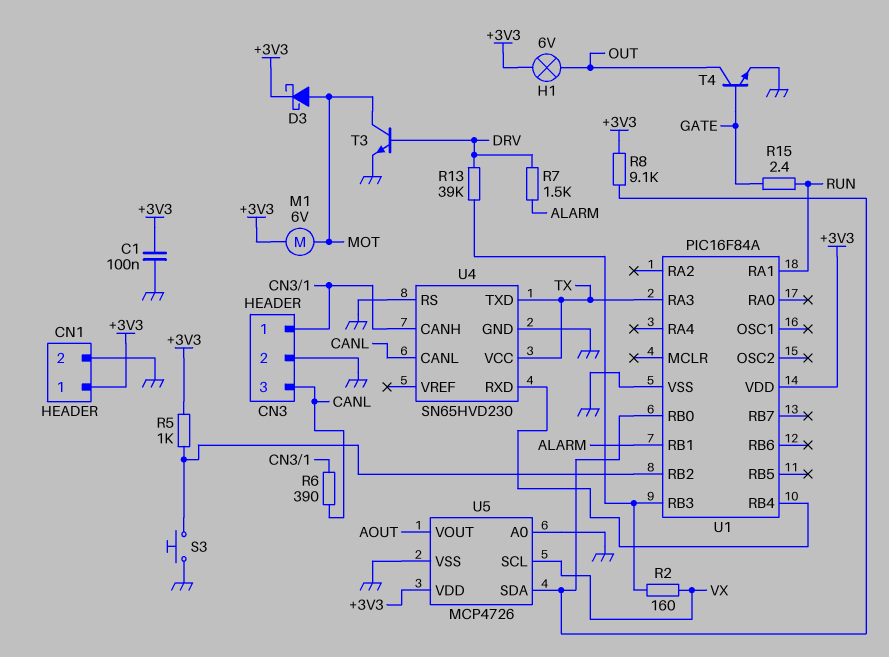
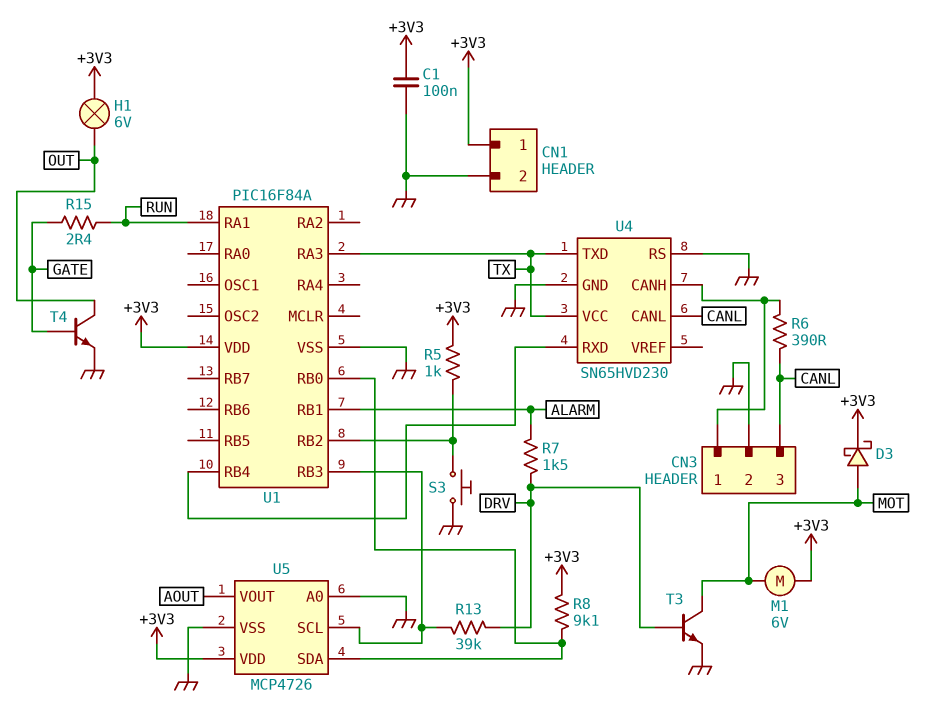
R2: 160 (U1/RB3, VX) -> none
U5 pin SCL: VX -> U1/RB3

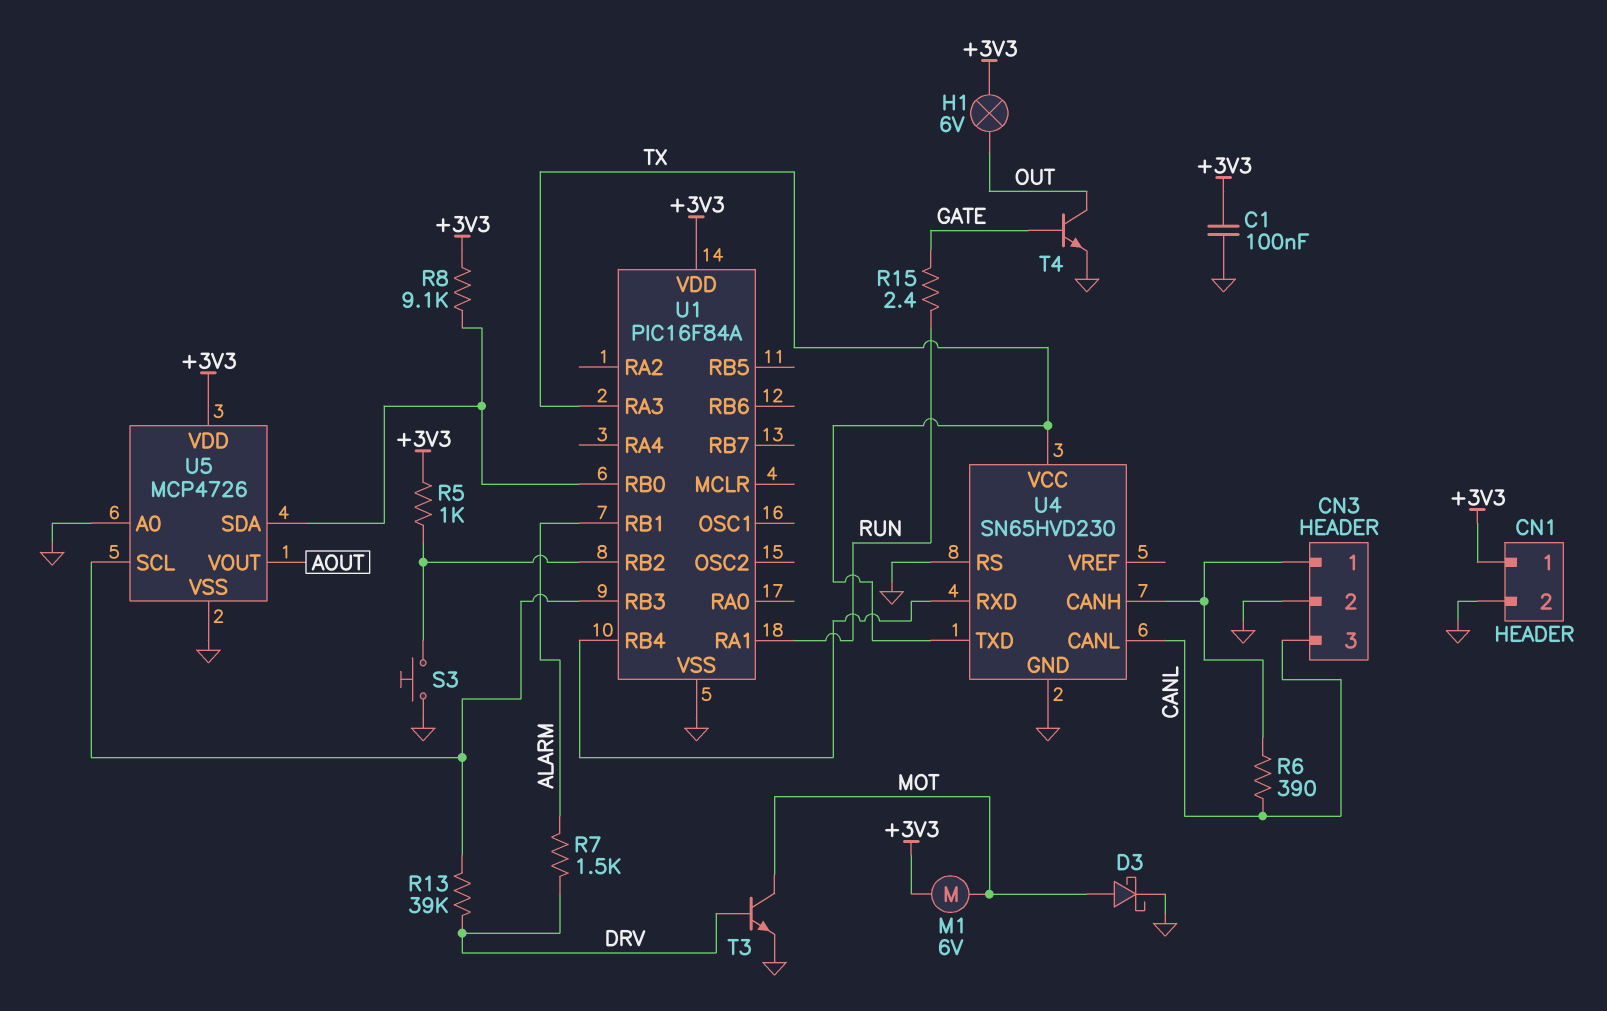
D3: schottky (A MOT, K +3V3) -> schottky (A MOT, K GND)

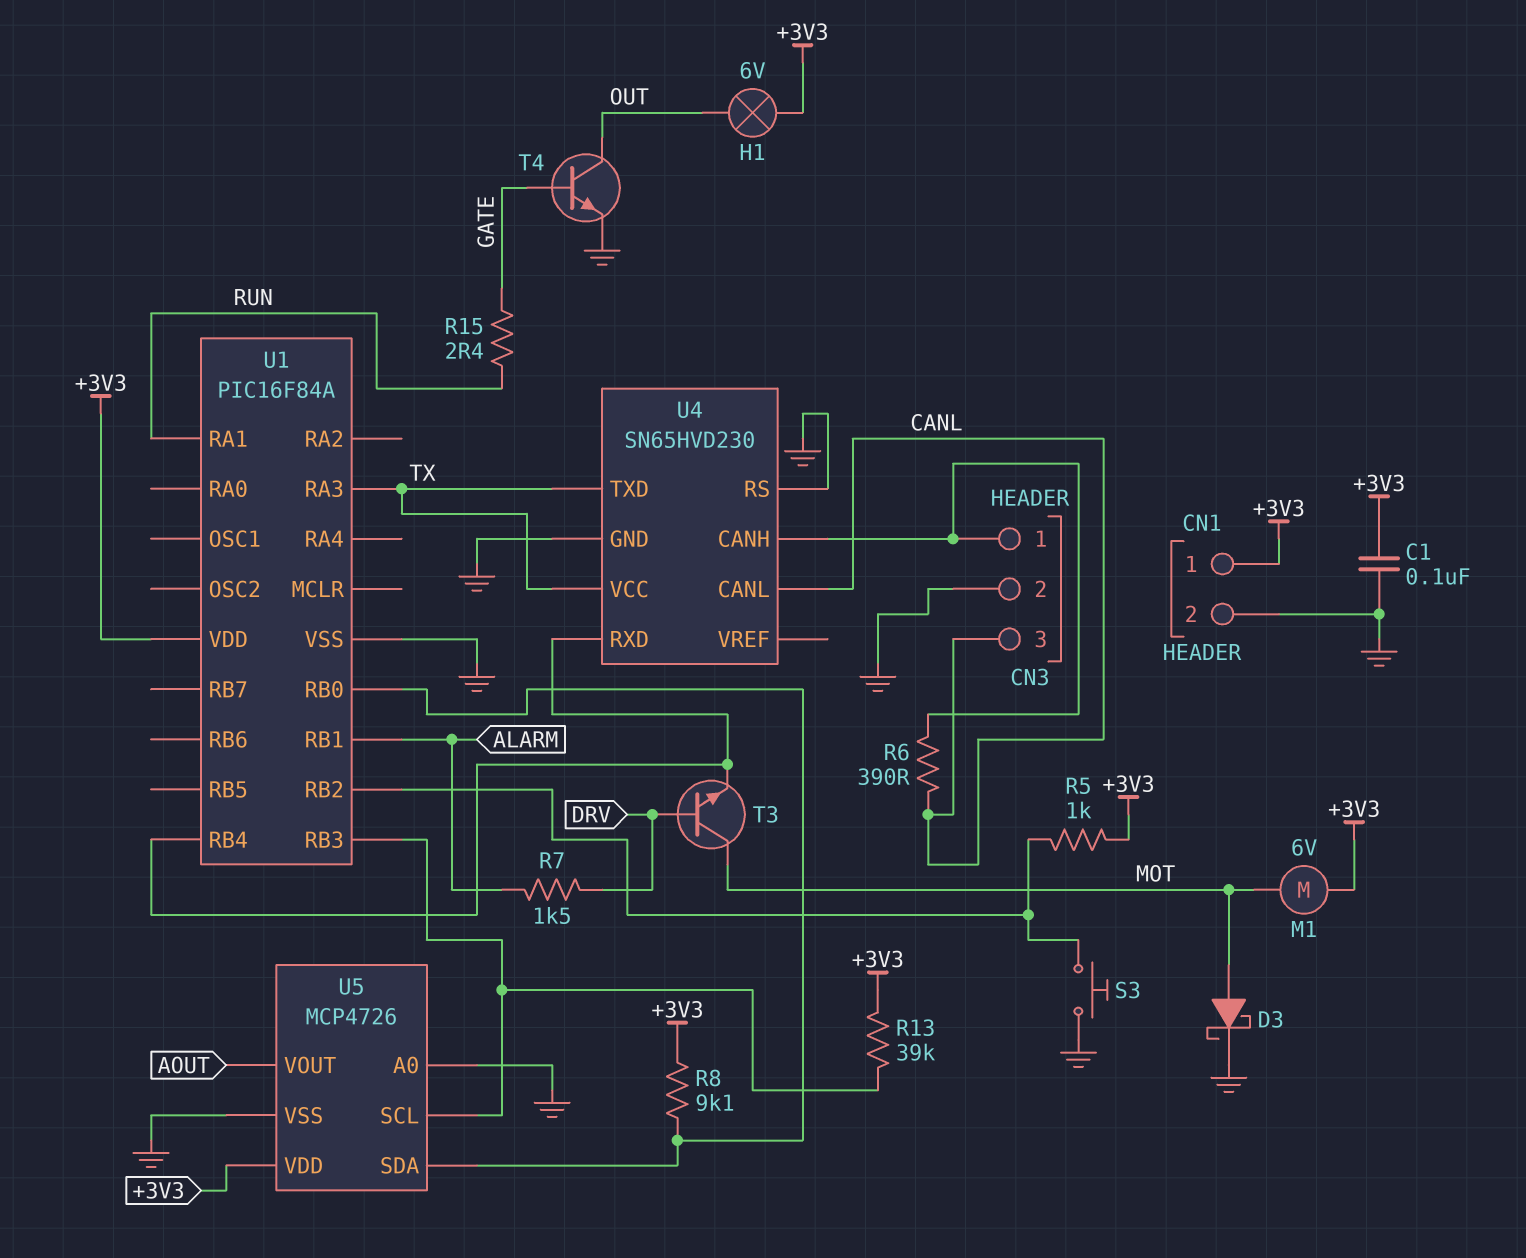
R13: 39k (DRV, U1/RB3) -> 39k (+3V3, U1/RB3)
T3: NPN (B DRV, C MOT, E GND) -> NPN (B DRV, C MOT, E U1/RB4)

